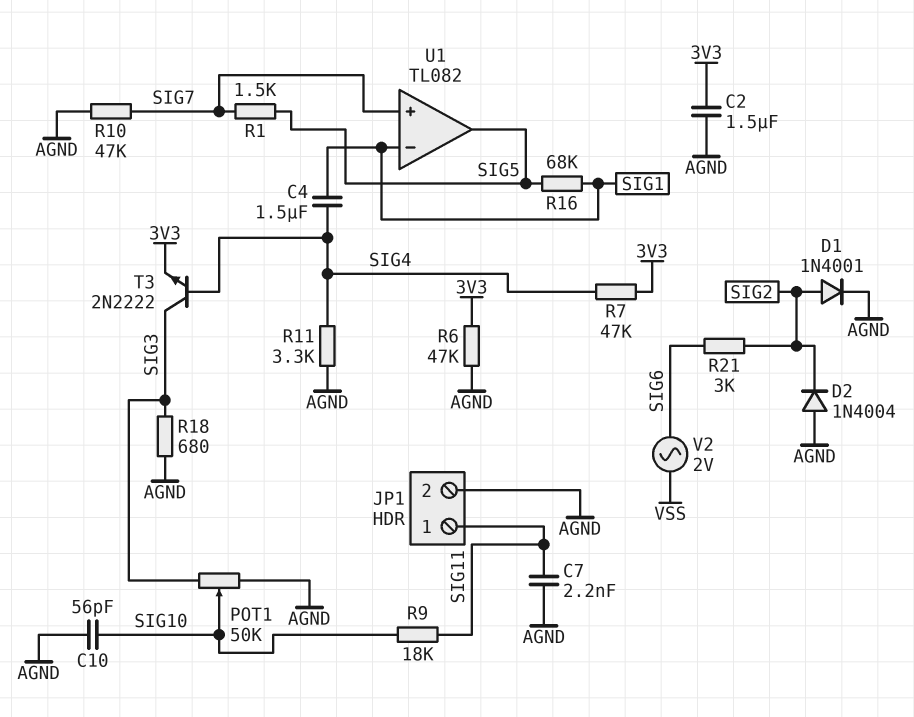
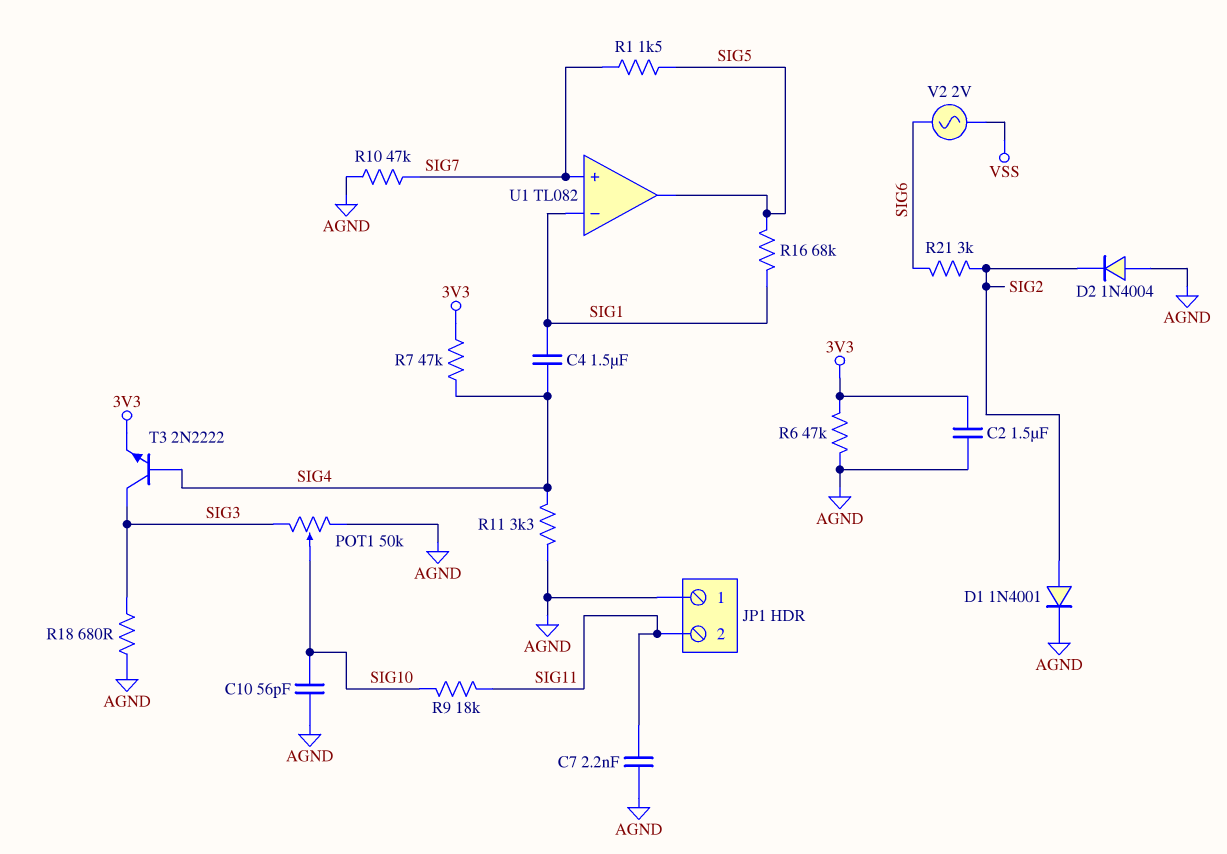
JP1 pin 1: SIG11 -> AGND
JP1 pin 2: AGND -> SIG11

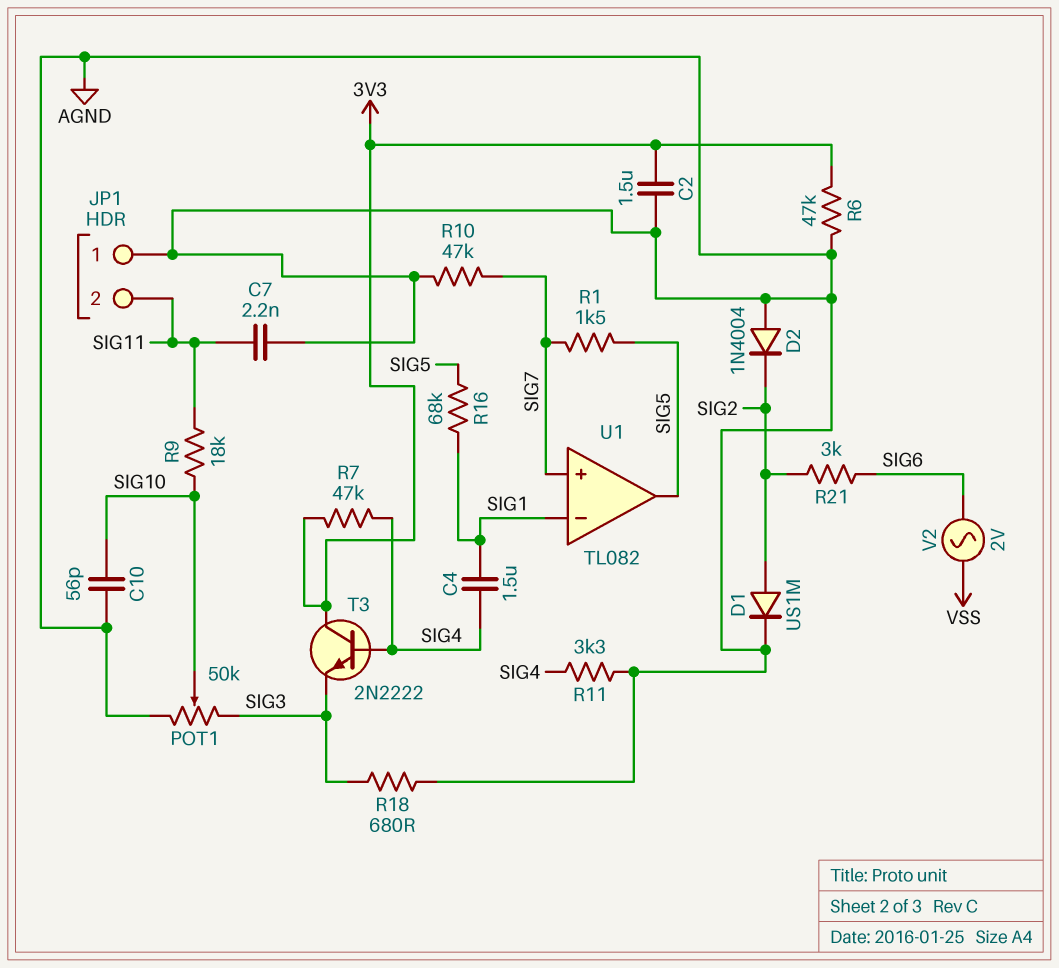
D1: diode 1N4001 (A SIG2, K AGND) -> diode US1M (A SIG2, K AGND)
T3: NPN 2N2222 (B SIG4, C SIG3, E 3V3) -> NPN 2N2222 (B SIG4, C 3V3, E SIG3)

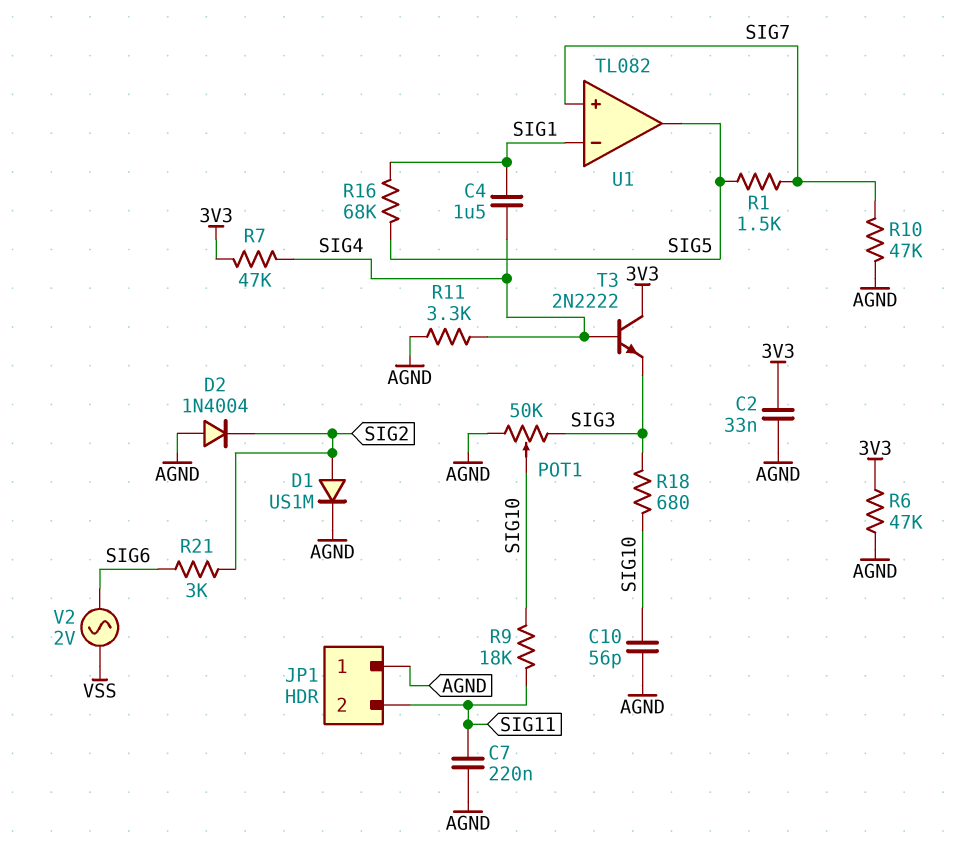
C2: 1.5uF (3V3, AGND) -> 33nF (3V3, AGND)
C7: 2.2nF (AGND, SIG11) -> 220nF (AGND, SIG11)
R18: 680 (AGND, SIG3) -> 680 (SIG3, SIG10)

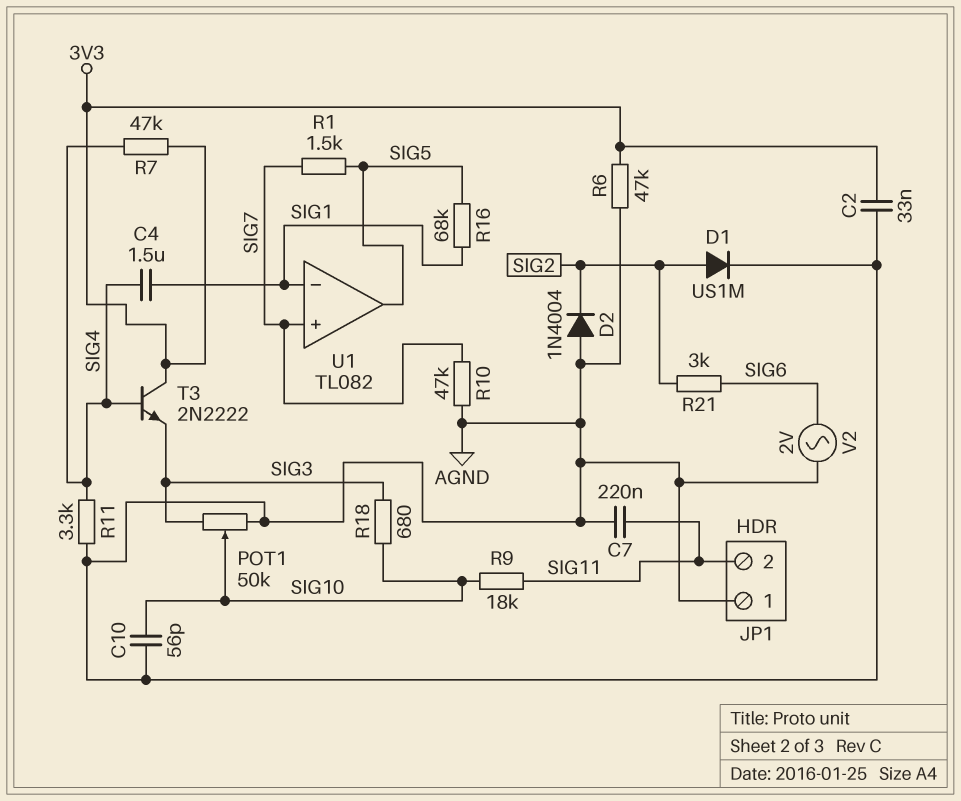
V2: AC 2V (SIG6, VSS) -> AC 2V (AGND, SIG6)

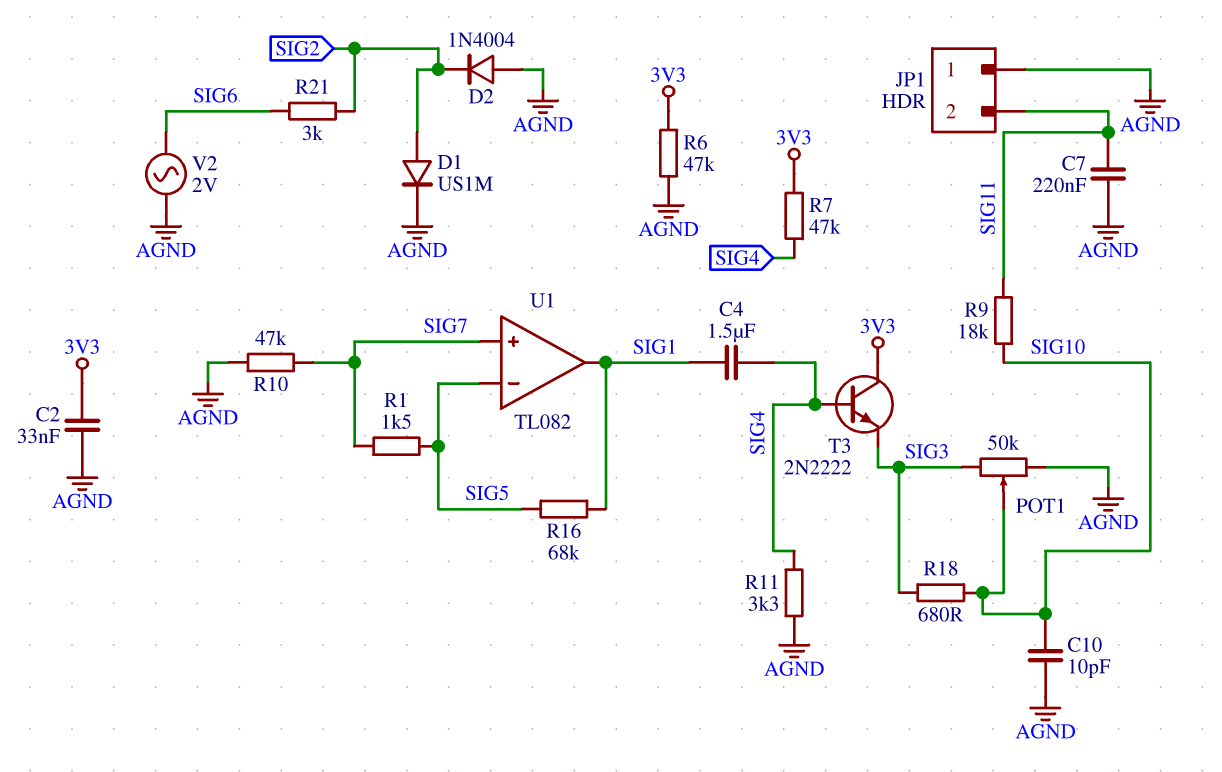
C10: 56pF (AGND, SIG10) -> 10pF (AGND, SIG10)
U1 pin in-: SIG1 -> SIG5
U1 pin out: SIG5 -> SIG1

